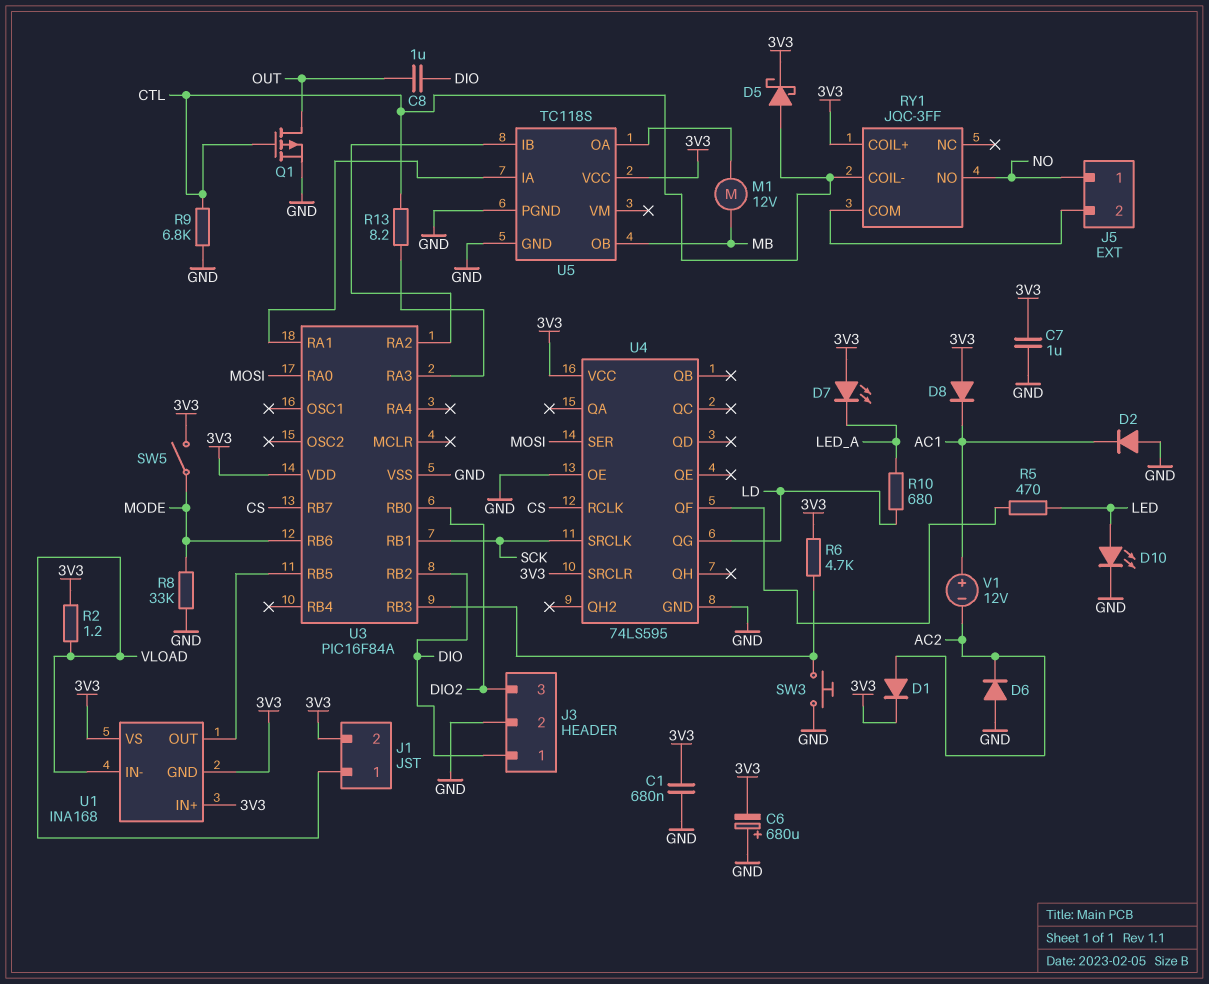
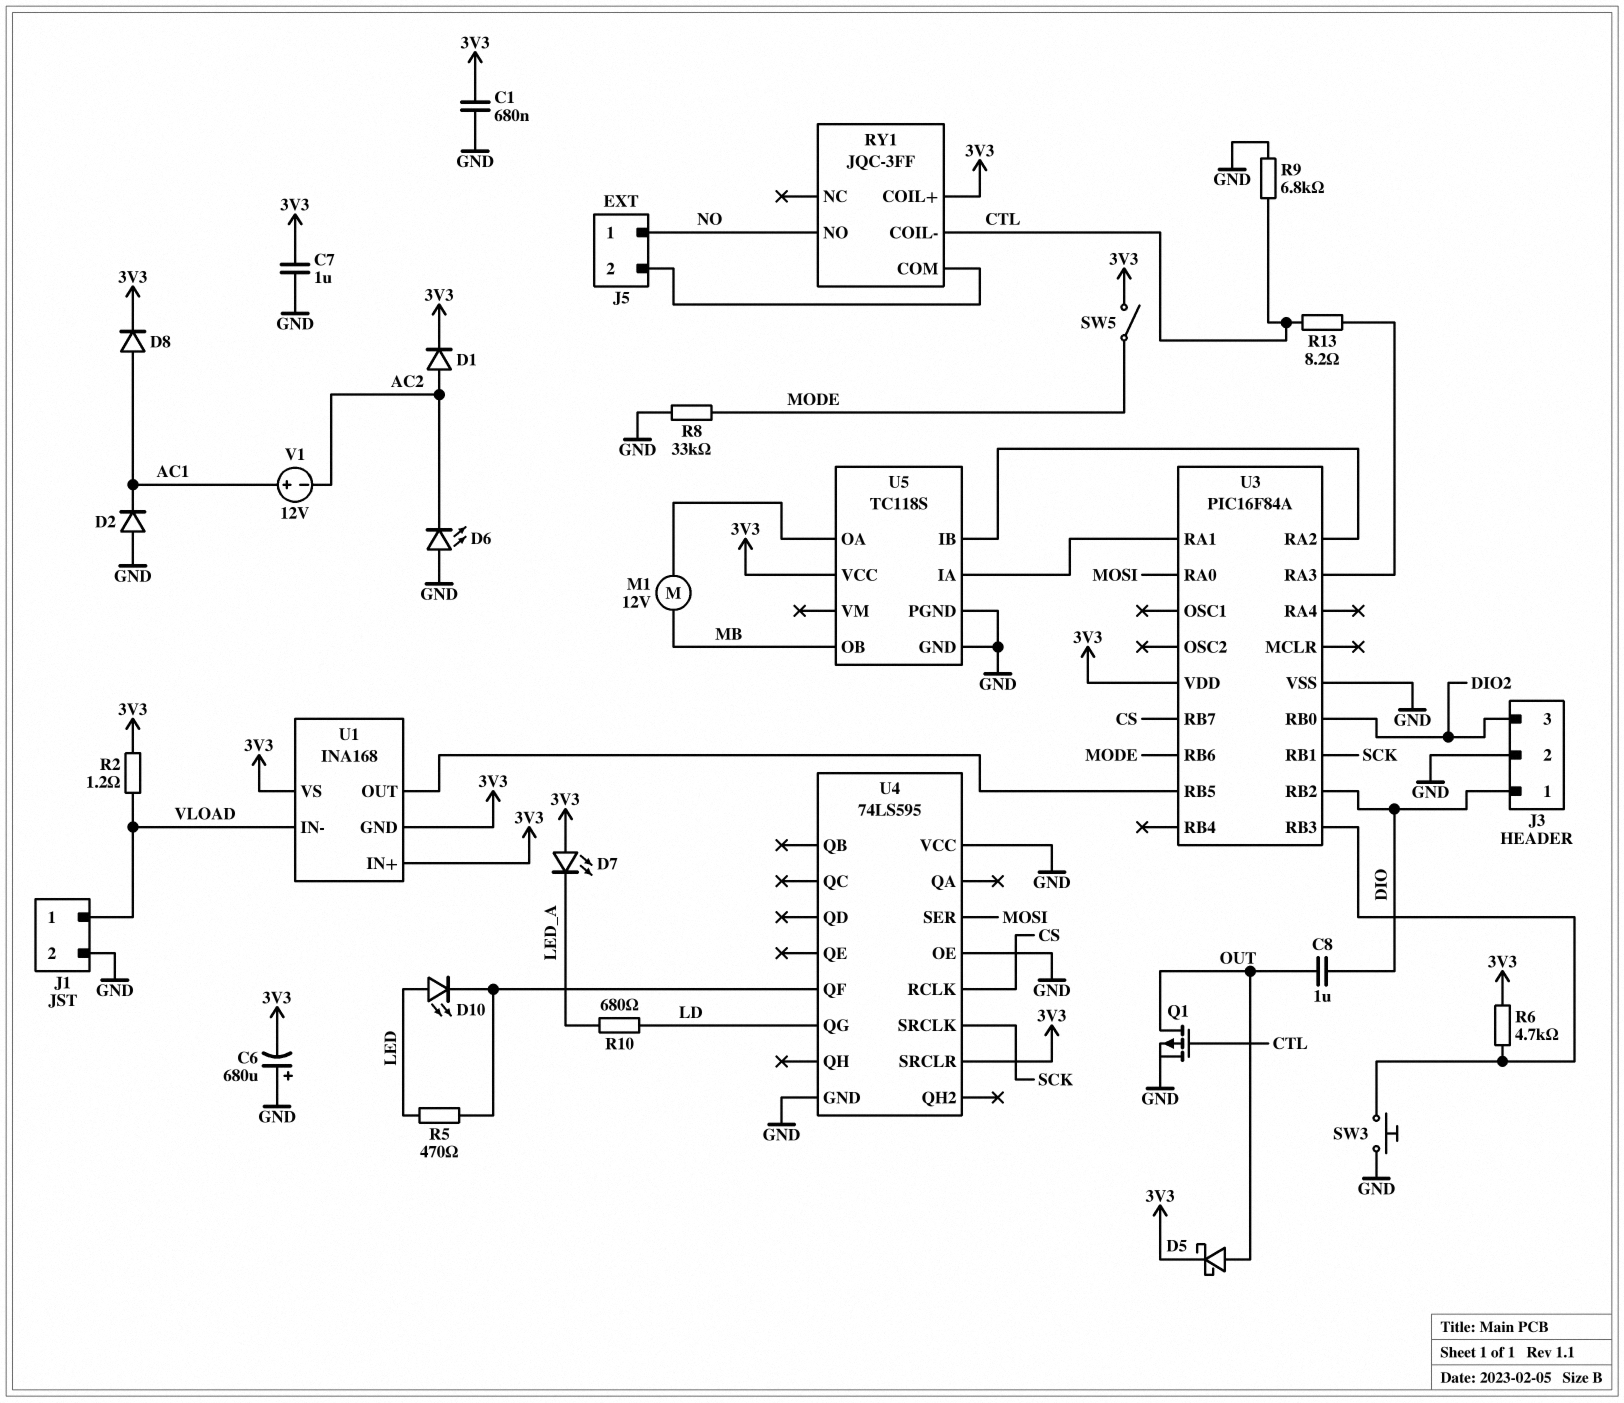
D5: schottky (A CTL, K 3V3) -> schottky (A OUT, K 3V3)
D6: diode (A GND, K AC2) -> LED (A GND, K AC2)
D8: diode (A 3V3, K AC1) -> diode (A AC1, K 3V3)
D10: LED (A LED, K GND) -> LED (A LED, K U4/QF)
J1 pin 2: 3V3 -> GND
U4 pin VCC: 3V3 -> GND

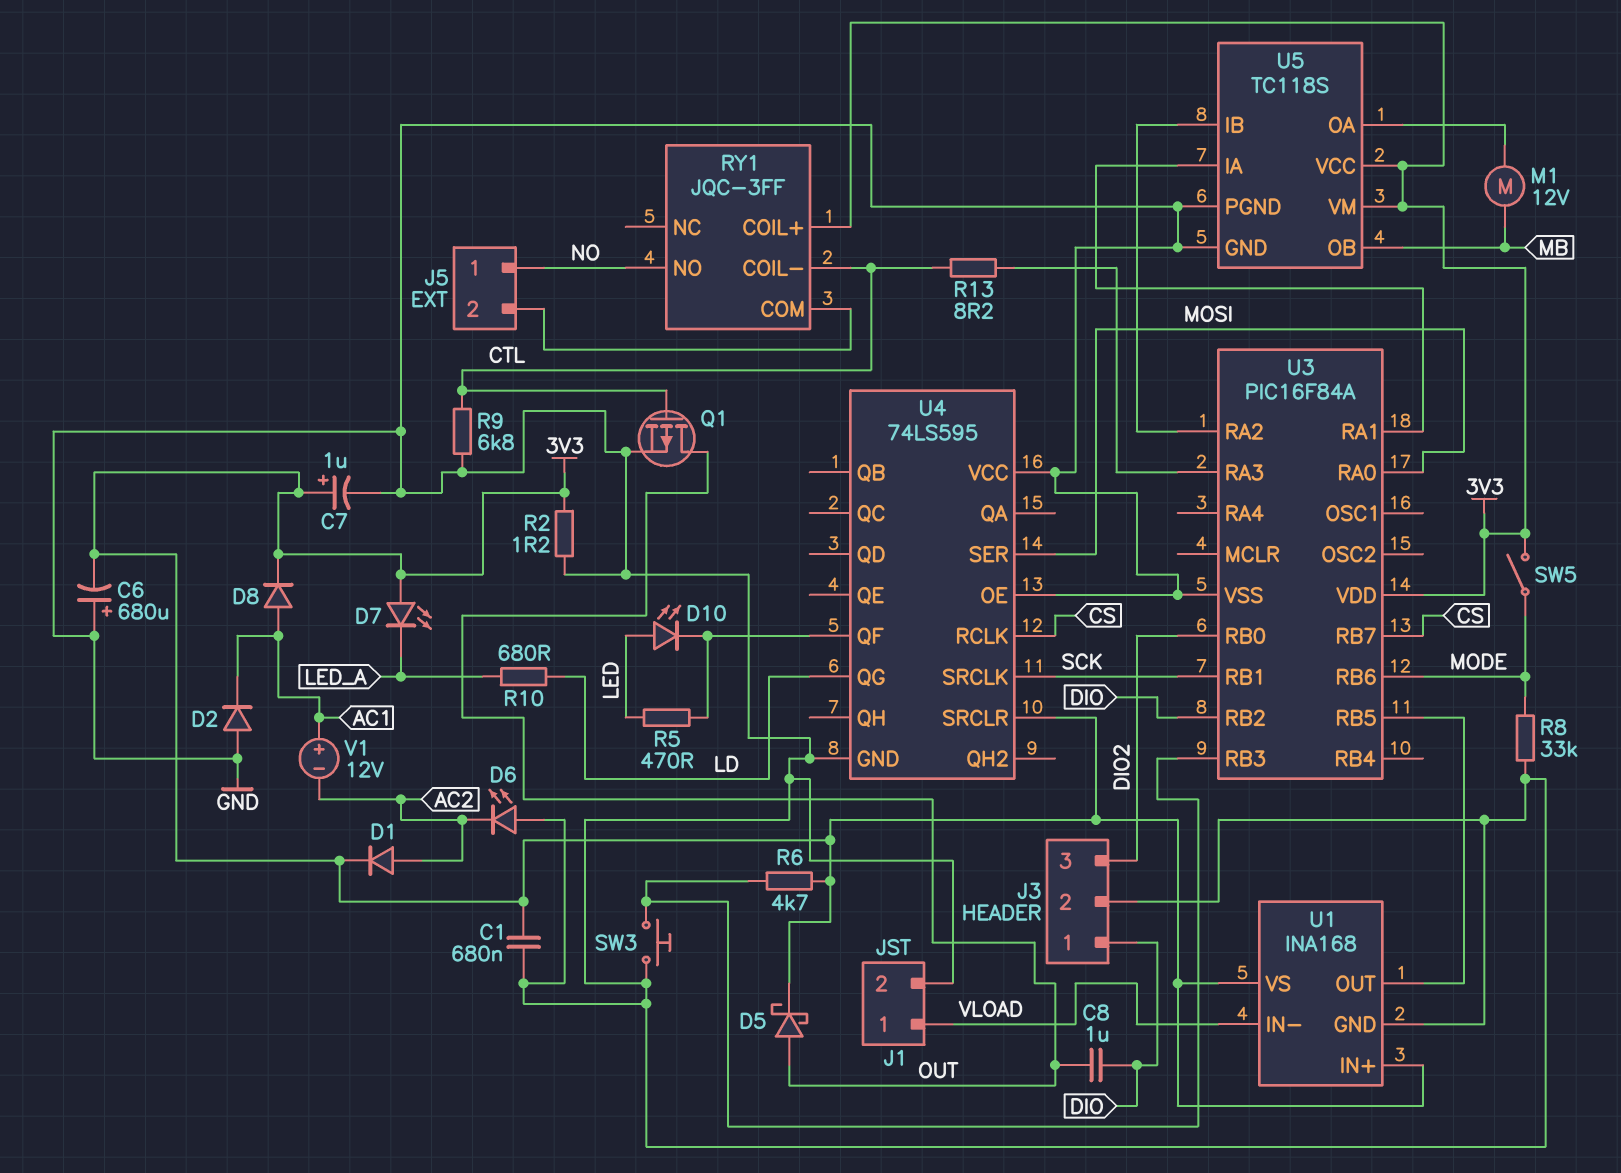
C7: 1uF (3V3, GND) -> 1uF (plus 3V3, minus GND)
R2: 1.2 (3V3, VLOAD) -> 1.2 (3V3, GND)
U1 pin GND: 3V3 -> GND
U5 pin VM: none -> 3V3

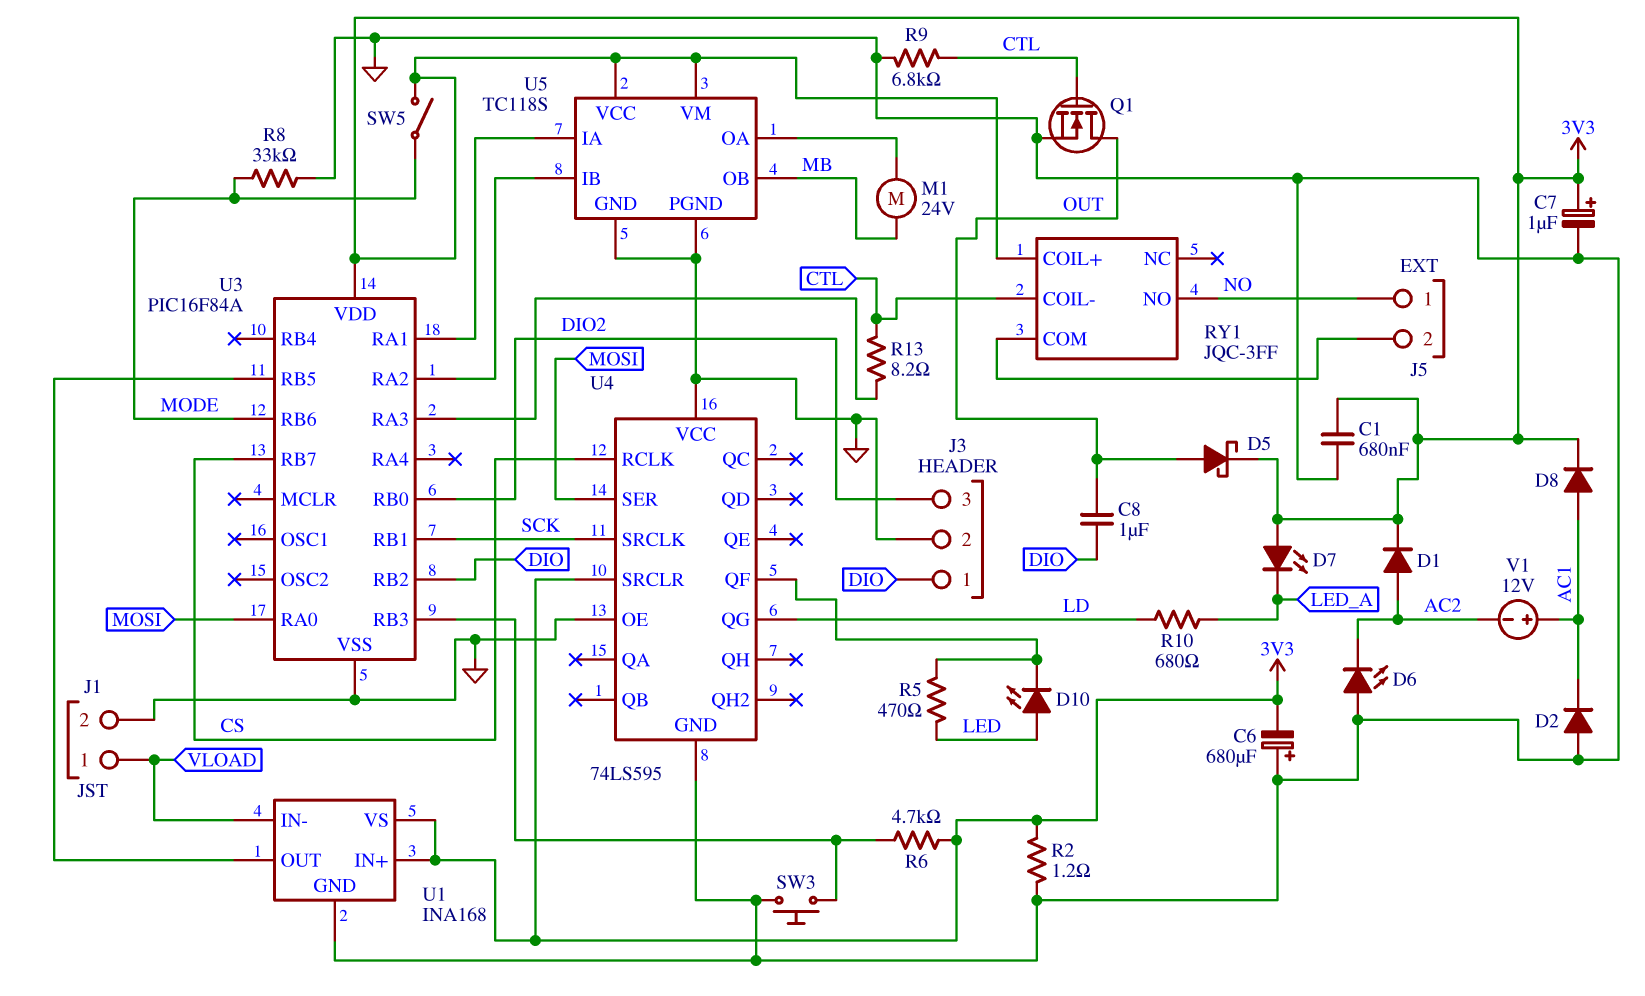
M1: motor 12V (MB, U5/OA) -> motor 24V (MB, U5/OA)
Q1: PMOS (G CTL, D OUT, S GND) -> NMOS (G CTL, D OUT, S GND)

